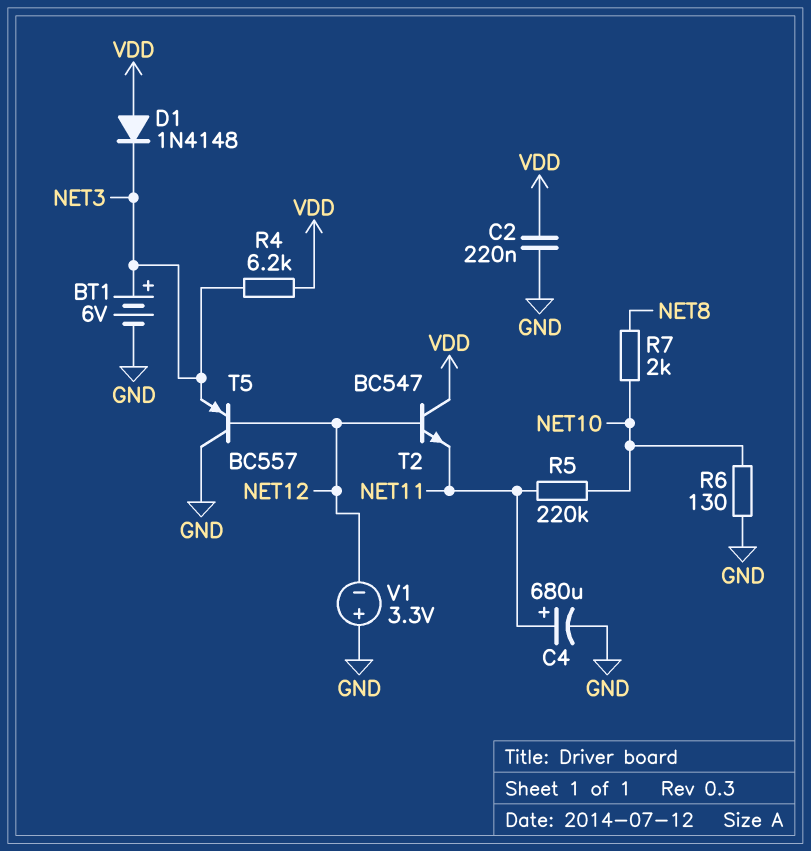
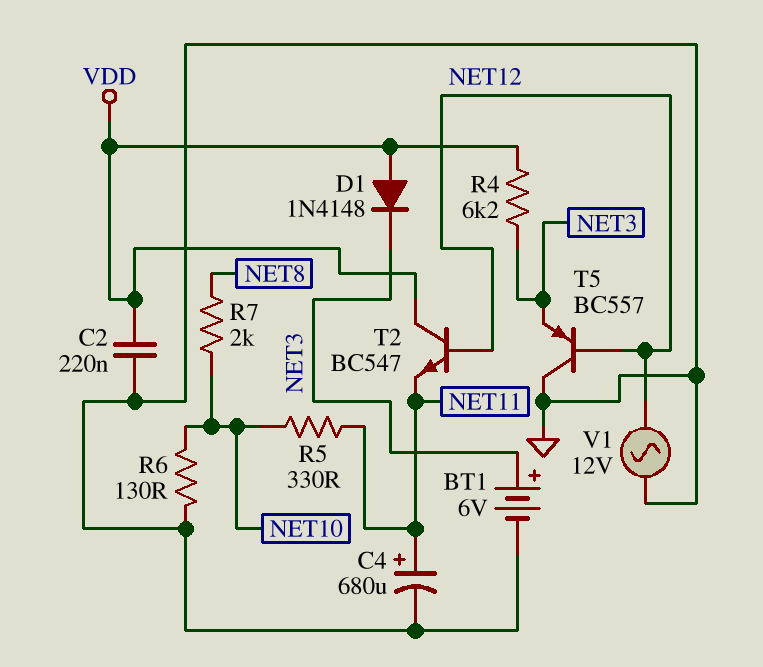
R5: 220k (NET10, NET11) -> 330 (NET10, NET11)
V1: 3.3V (plus GND, minus NET12) -> AC 12V (GND, NET12)

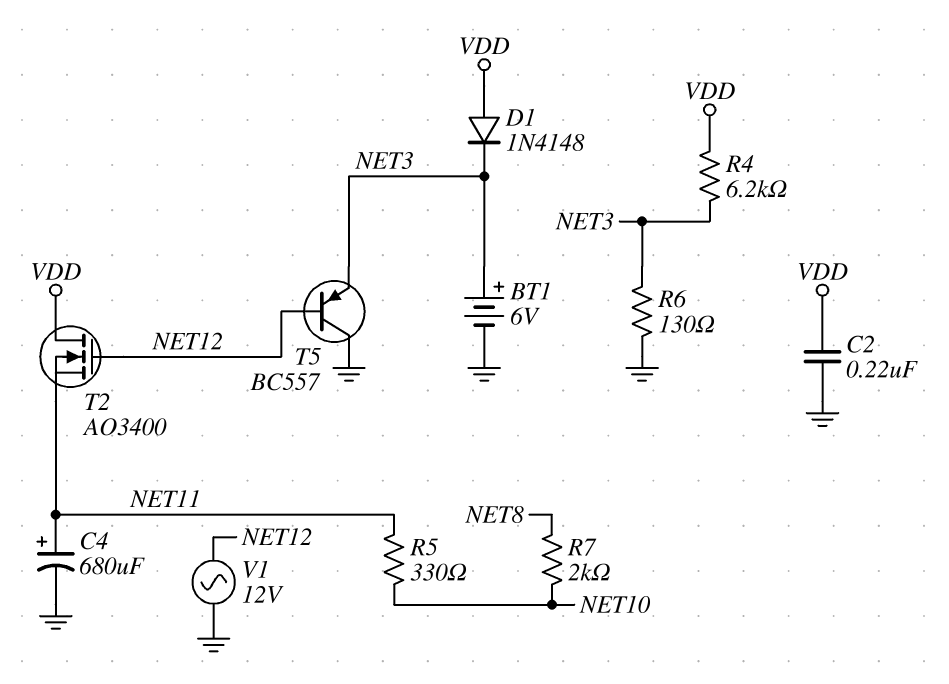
R6: 130 (GND, NET10) -> 130 (GND, NET3)
T2: NPN BC547 (B NET12, C VDD, E NET11) -> NMOS AO3400 (G NET12, D VDD, S NET11)

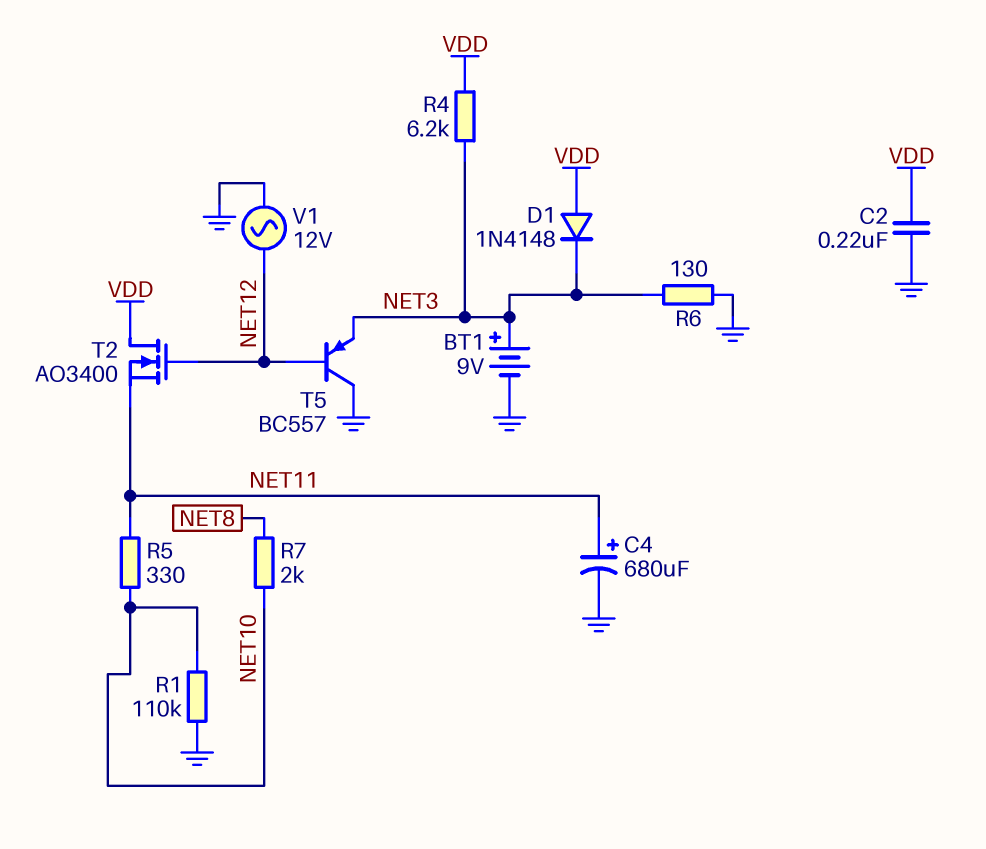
BT1: 6V (plus NET3, minus GND) -> 9V (plus NET3, minus GND)
R1: none -> 110k (GND, NET10)

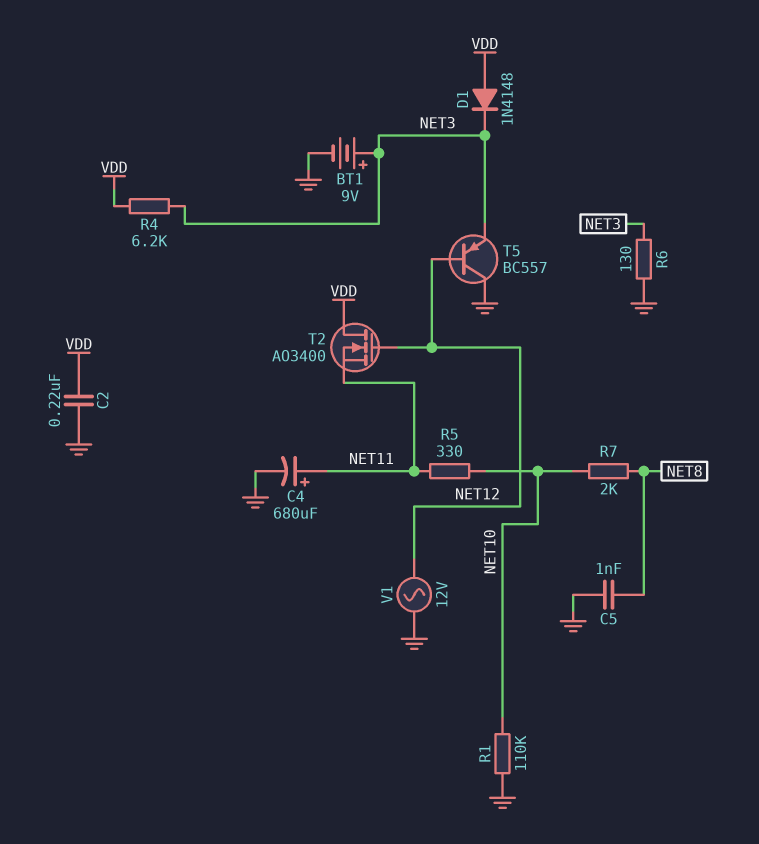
C5: none -> 1nF (GND, NET8)

